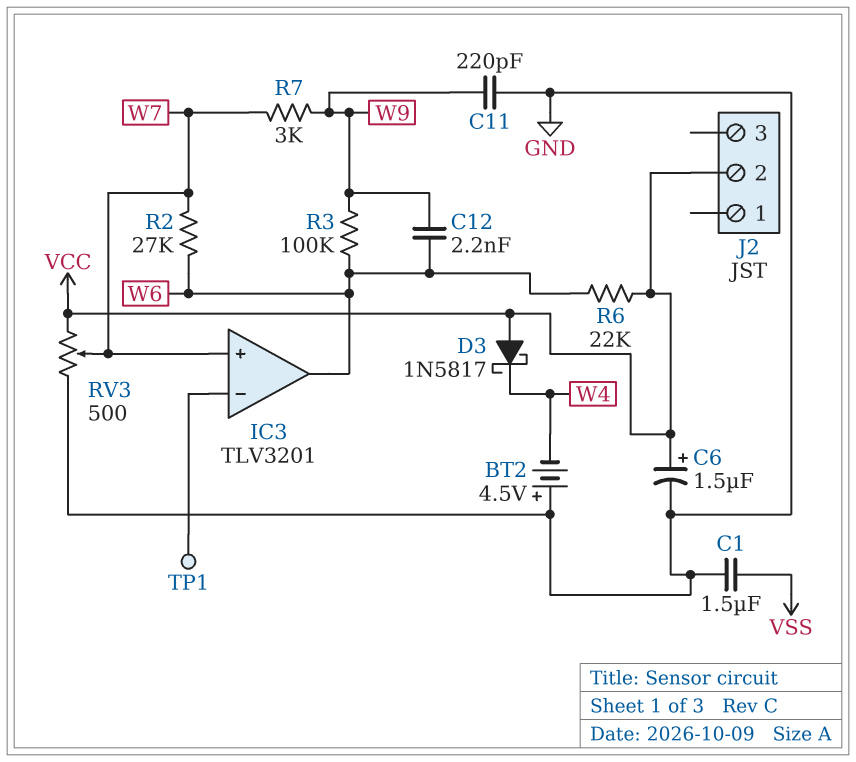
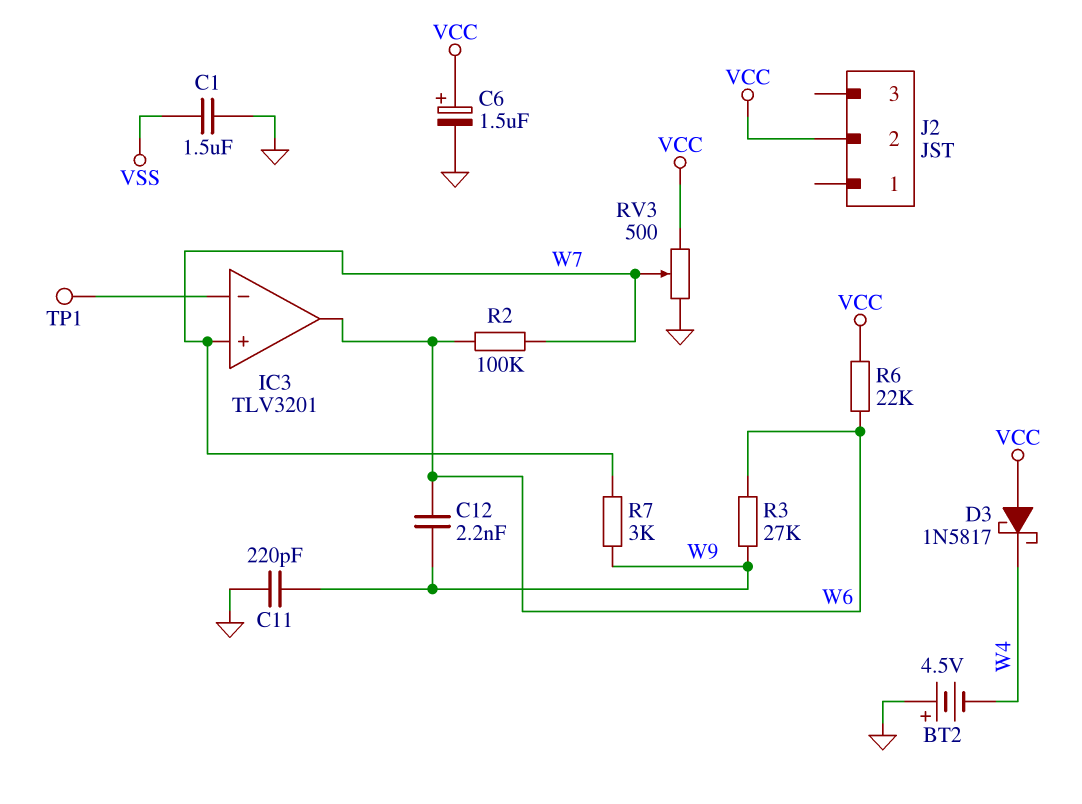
R2: 27k (W6, W7) -> 100k (W6, W7)
R3: 100k (W6, W9) -> 27k (W6, W9)

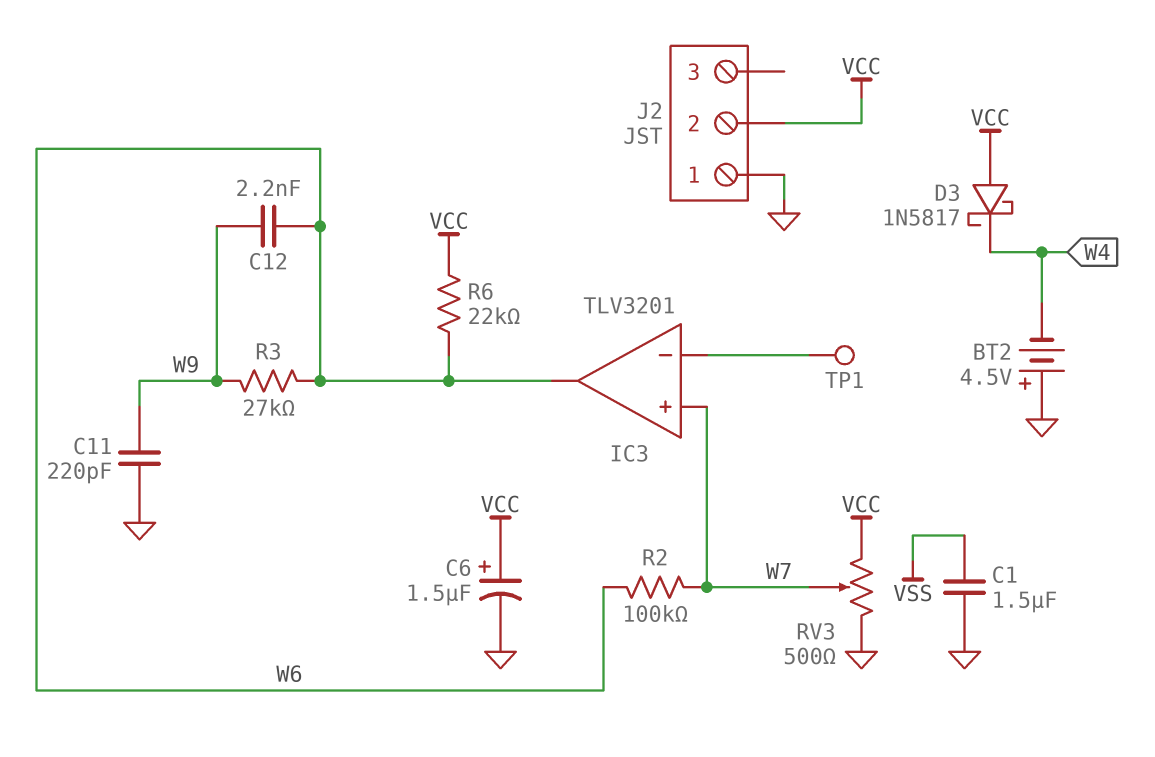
J2 pin 1: none -> GND
R7: 3k (W7, W9) -> none

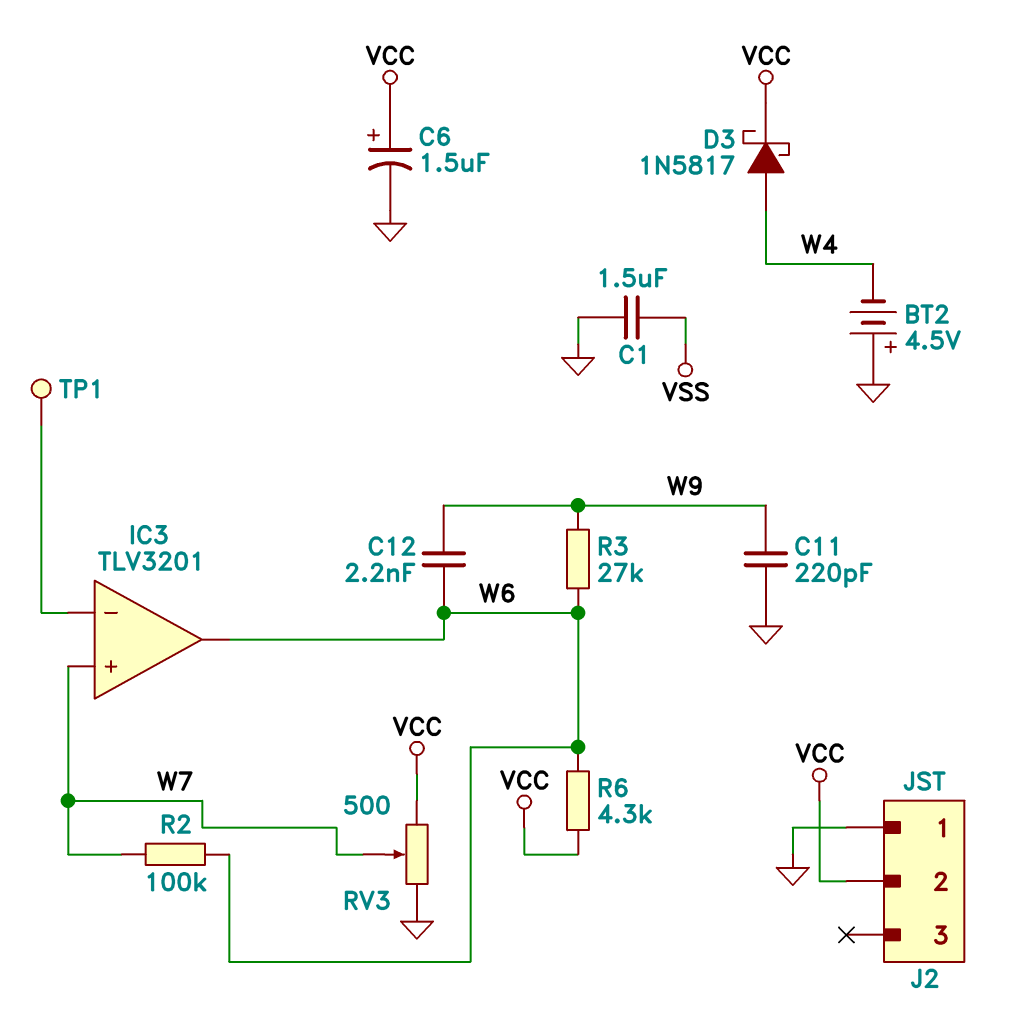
D3: schottky 1N5817 (A VCC, K W4) -> schottky 1N5817 (A W4, K VCC)
R6: 22k (VCC, W6) -> 4.3k (VCC, W6)

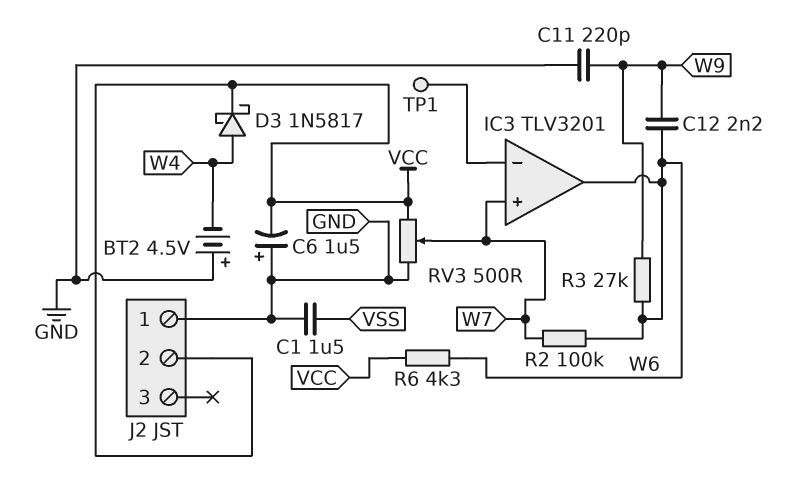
C6: 1.5uF (plus VCC, minus GND) -> 1.5uF (plus GND, minus VCC)

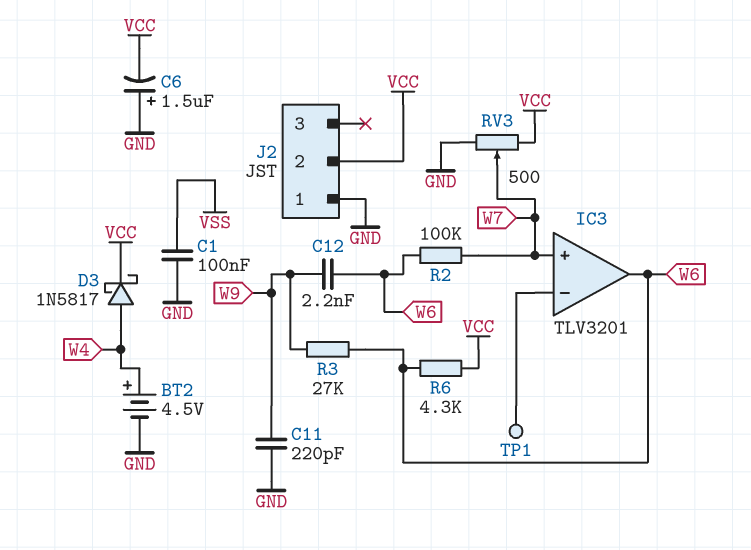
BT2: 4.5V (plus GND, minus W4) -> 4.5V (plus W4, minus GND)
C1: 1.5uF (GND, VSS) -> 100nF (GND, VSS)

